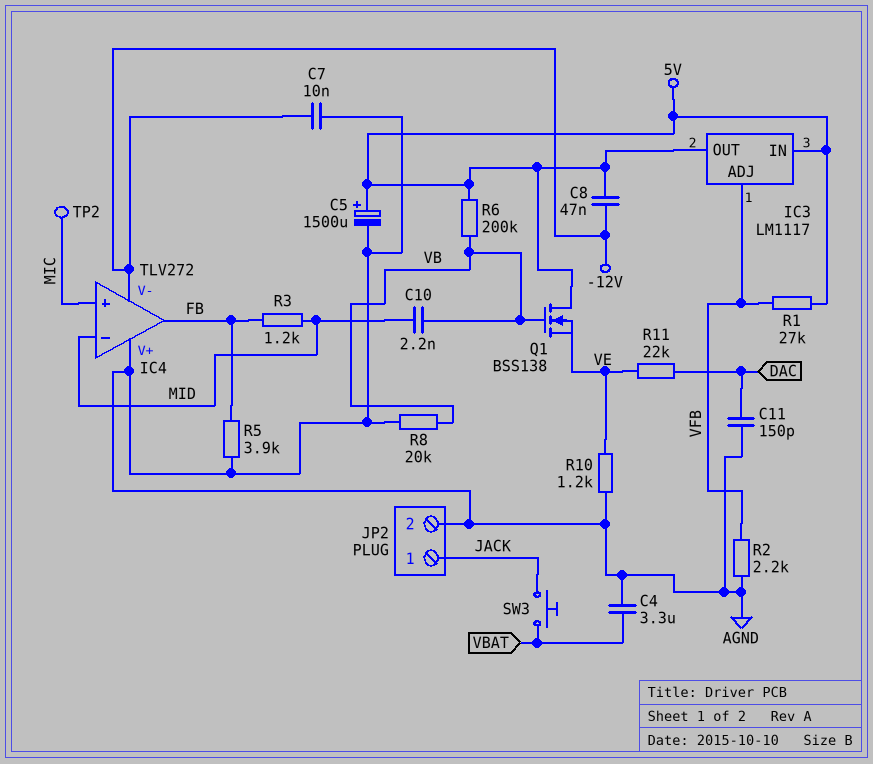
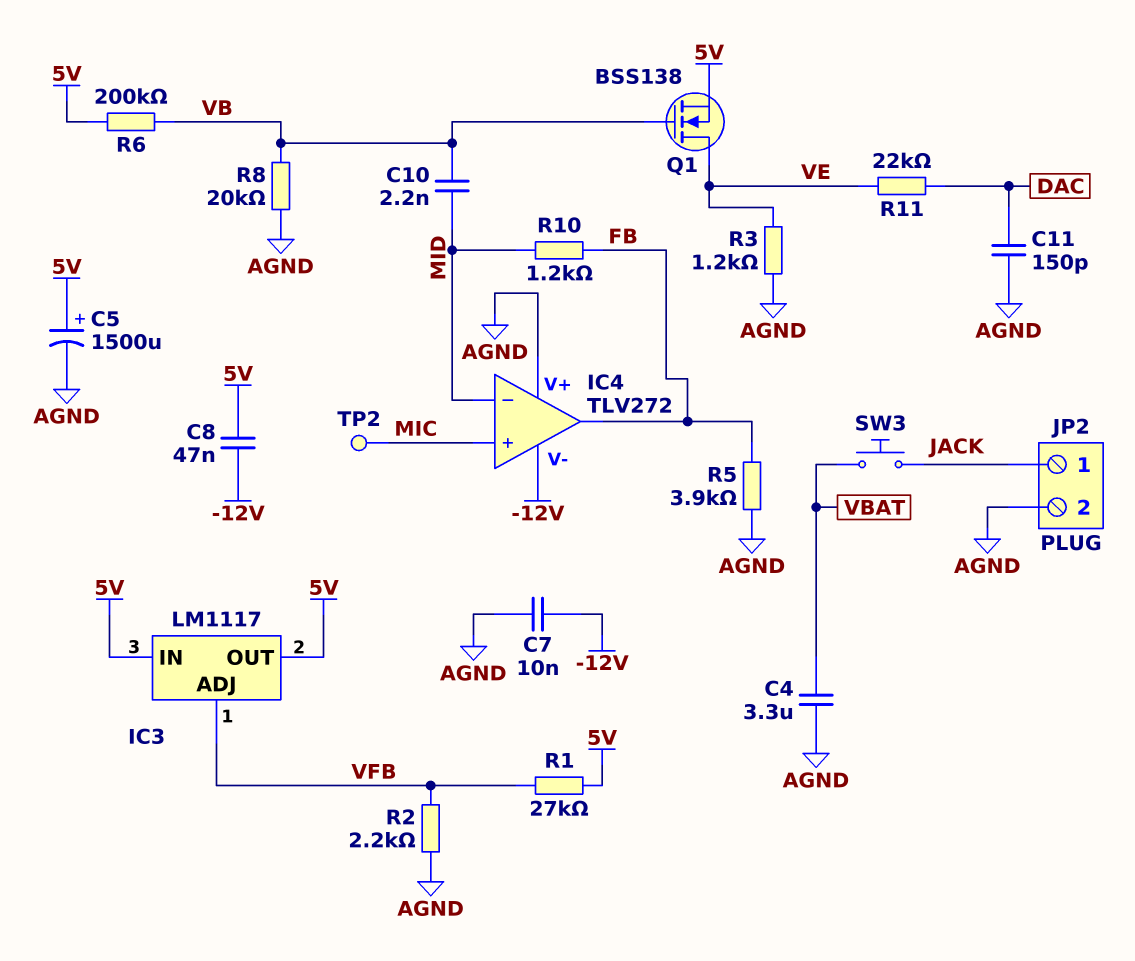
Q1: NMOS BSS138 (G VB, D 5V, S VE) -> NMOS BSS138 (G VB, D VE, S 5V)
R3: 1.2k (FB, MID) -> 1.2k (AGND, VE)
R10: 1.2k (AGND, VE) -> 1.2k (FB, MID)

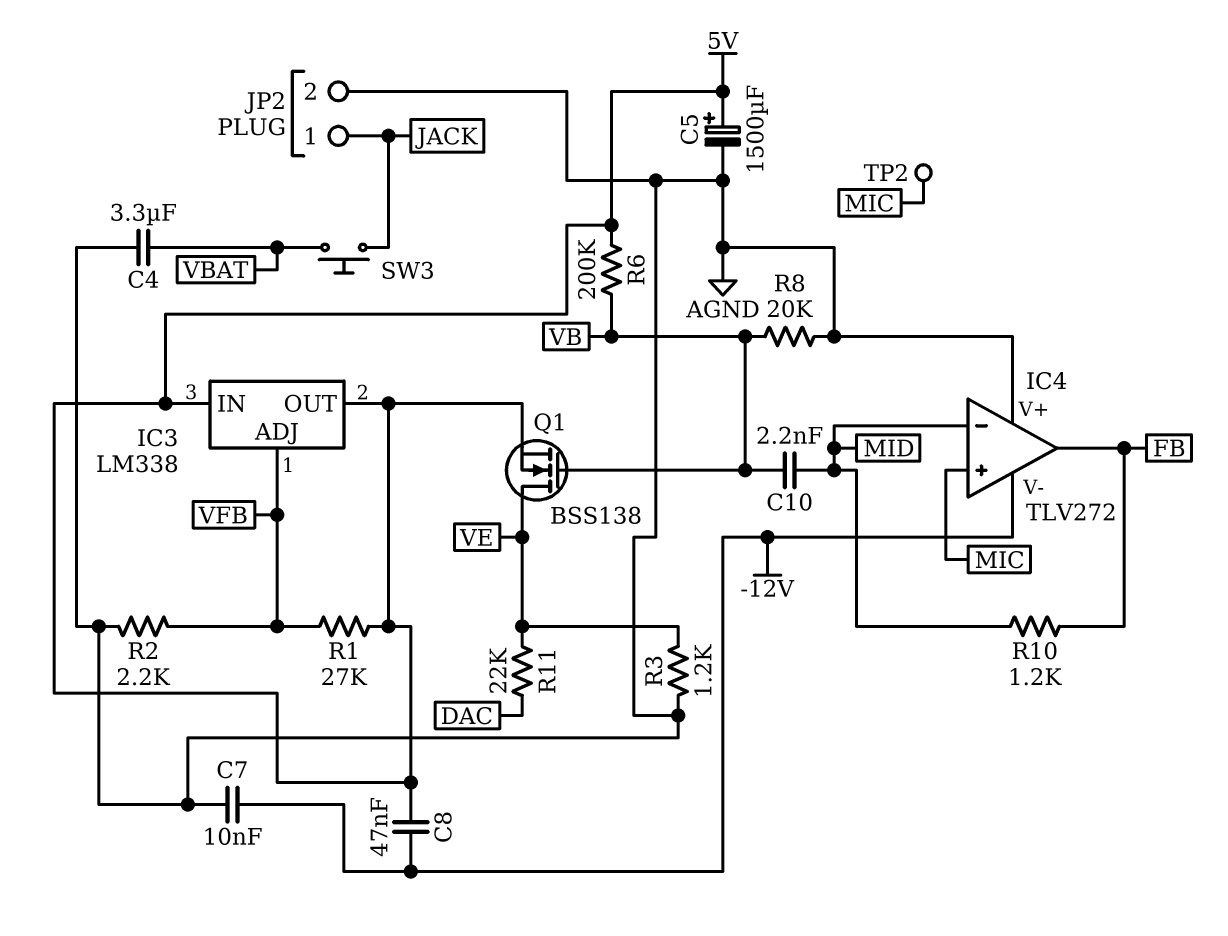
C11: 150pF (AGND, DAC) -> none
IC3: LM1117 -> LM338
R5: 3.9k (AGND, FB) -> none

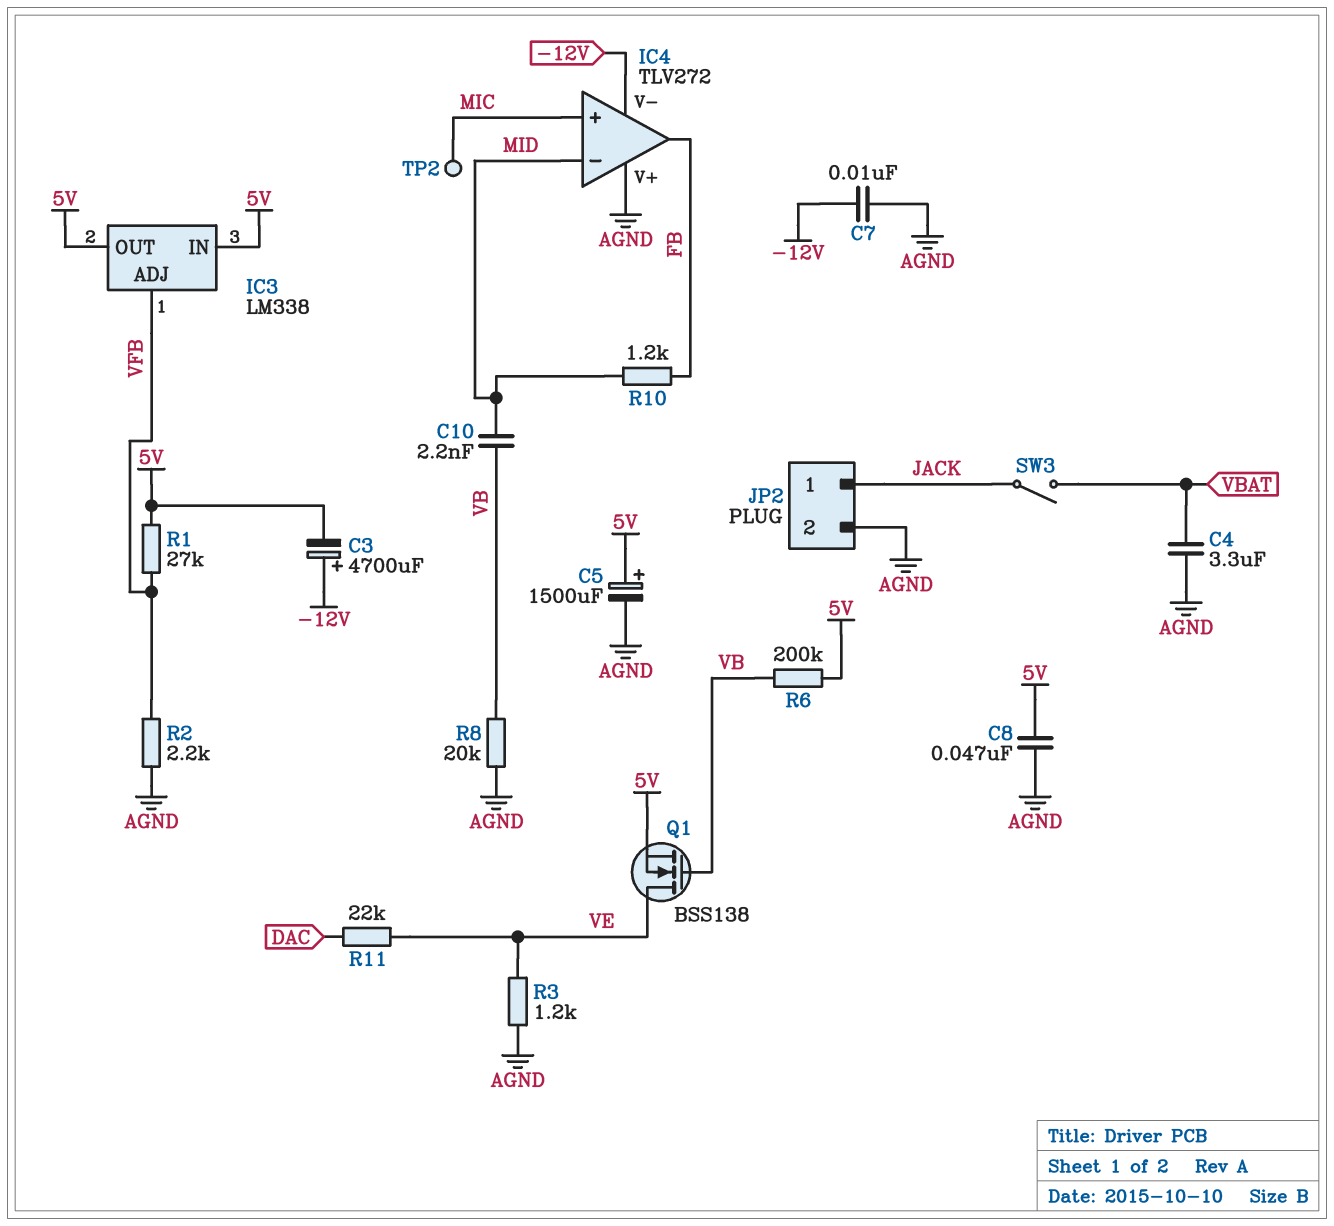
C3: none -> 4700uF (plus -12V, minus 5V)
C8: 47nF (-12V, 5V) -> 47nF (5V, AGND)
SW3: button (JACK, VBAT) -> switch (JACK, VBAT)

